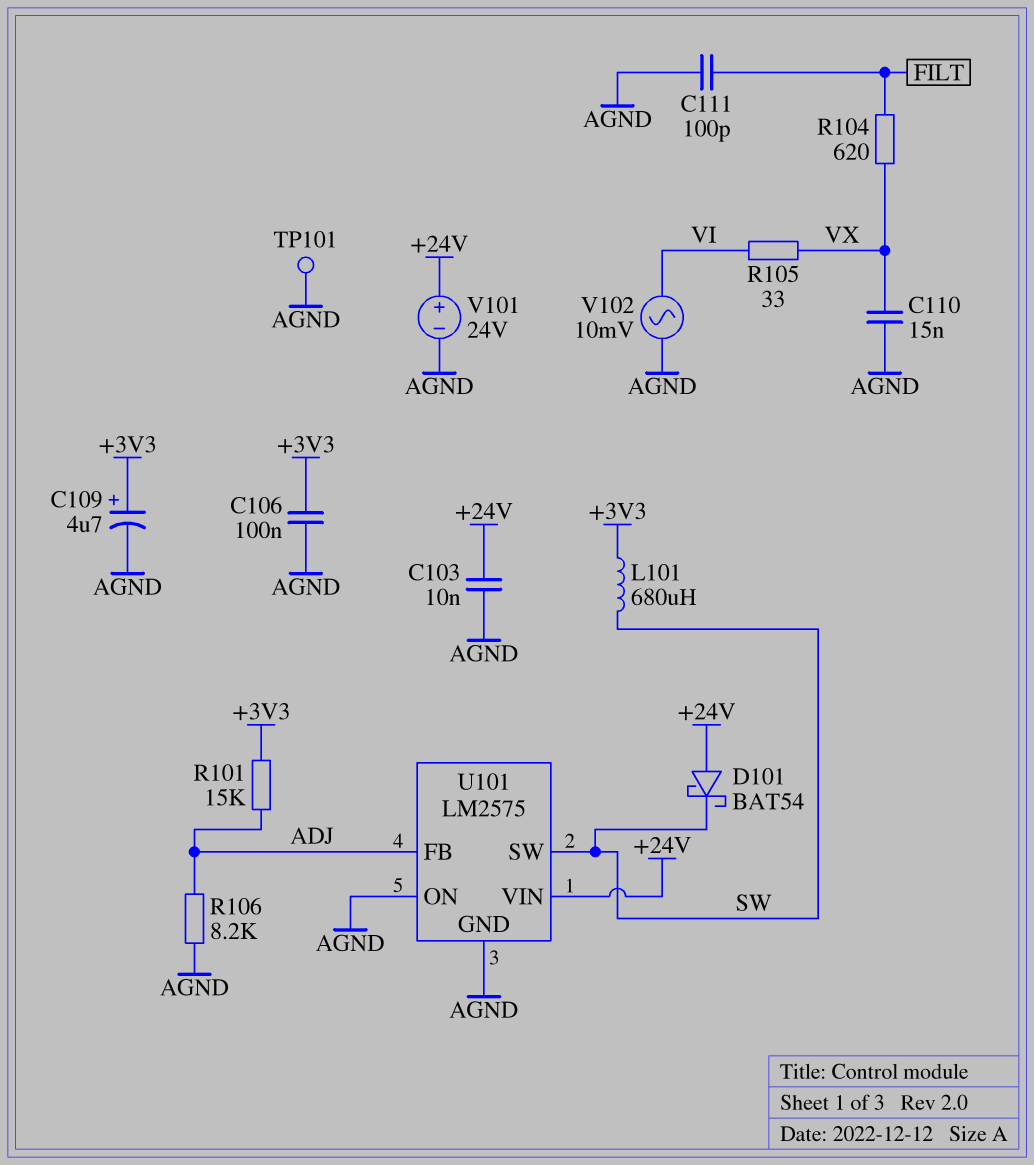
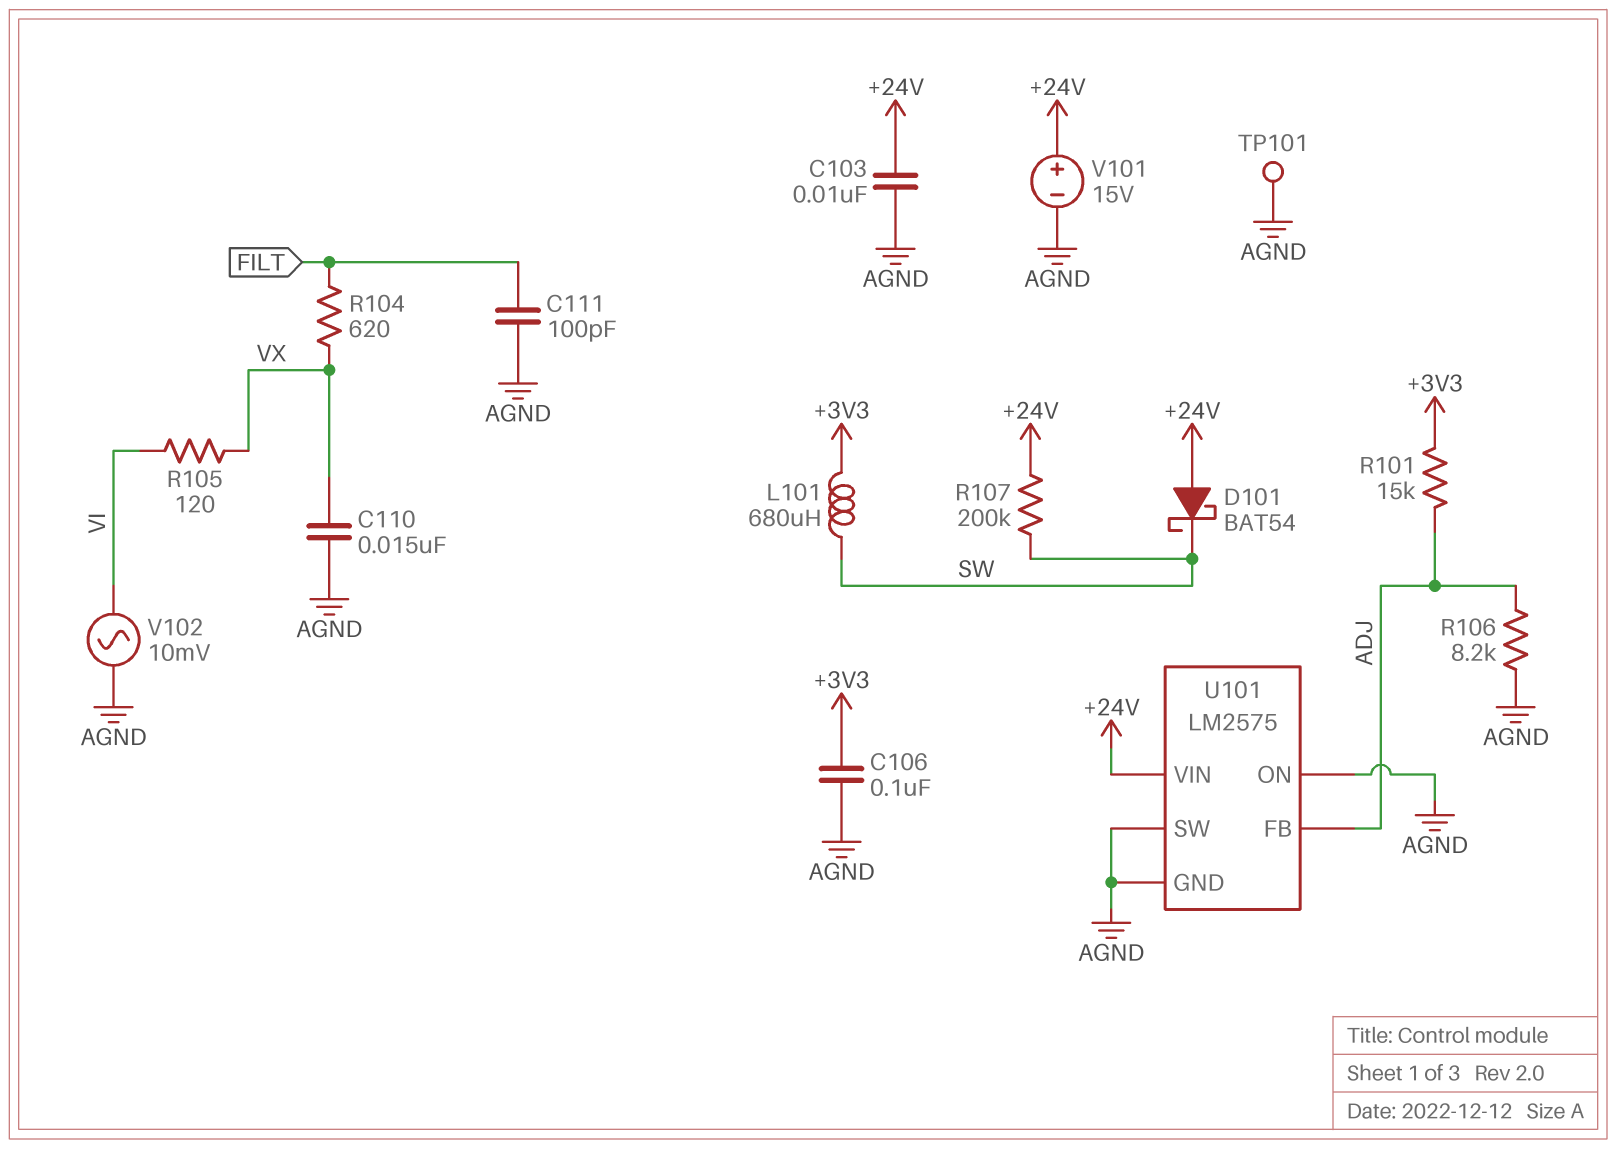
C109: 4.7uF (plus +3V3, minus AGND) -> none
R105: 33 (VI, VX) -> 120 (VI, VX)
R107: none -> 200k (+24V, SW)
U101 pin SW: SW -> AGND
V101: 24V (plus +24V, minus AGND) -> 15V (plus +24V, minus AGND)

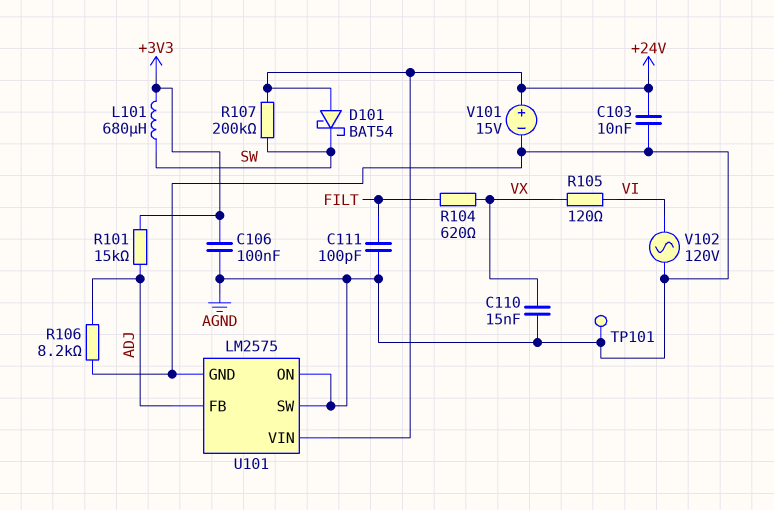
V102: AC 10mV (AGND, VI) -> AC 120V (AGND, VI)

